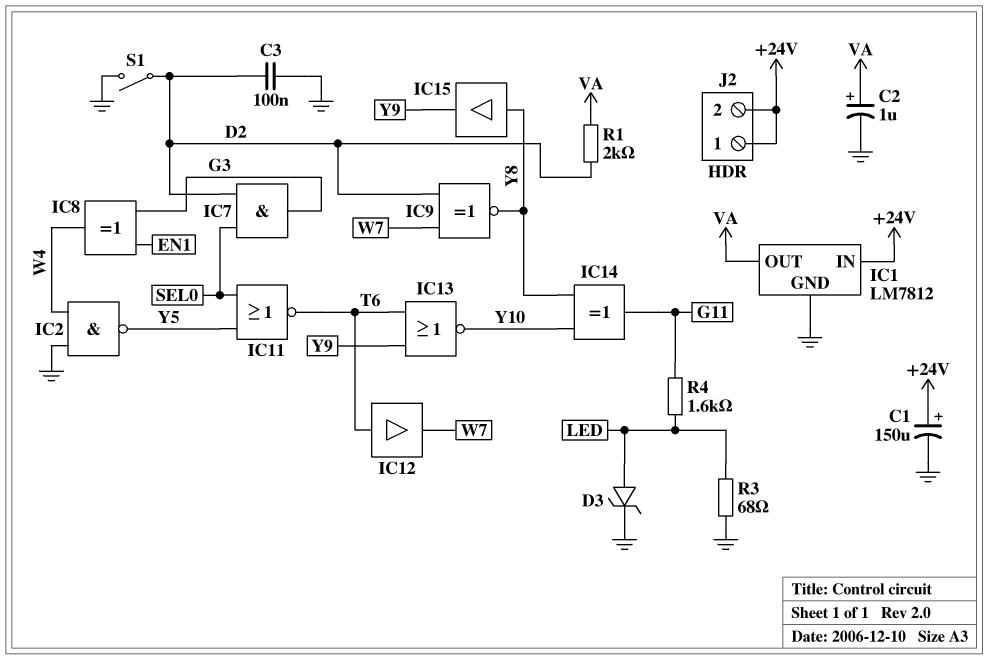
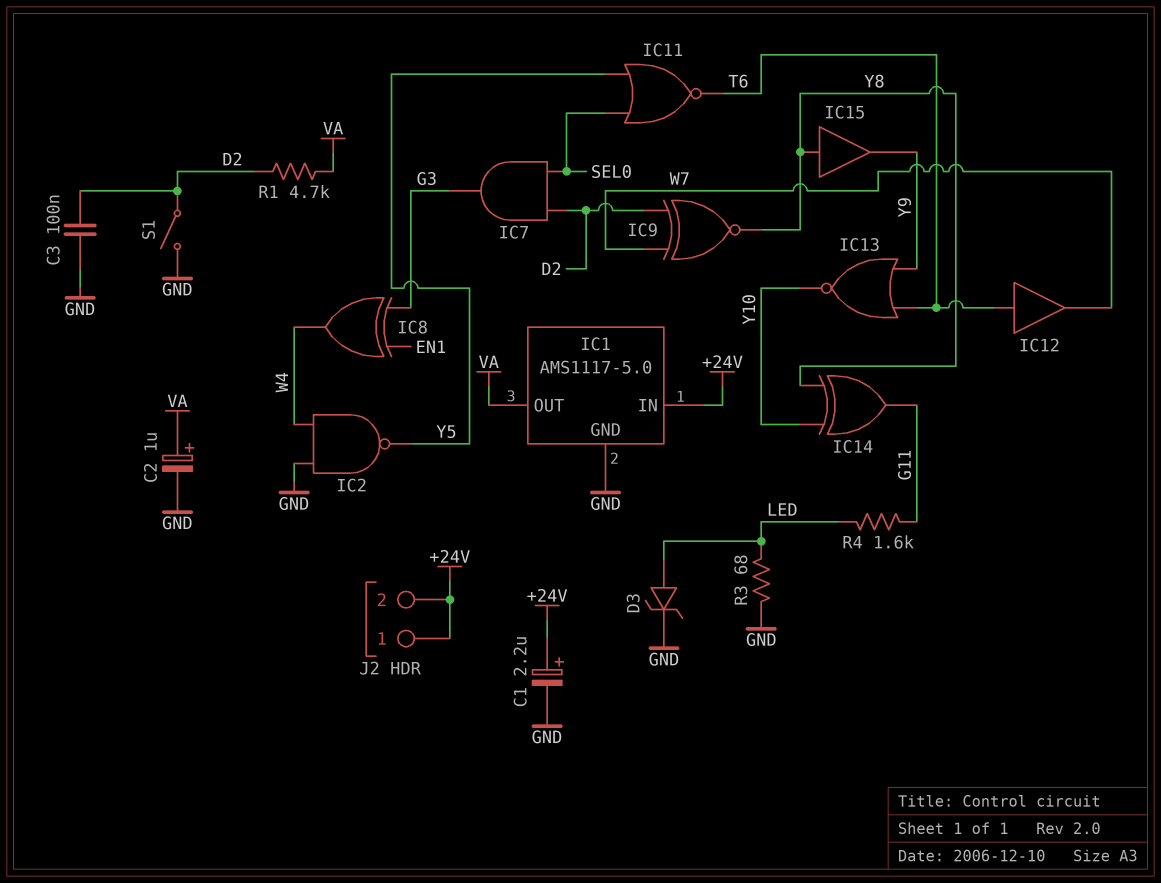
C1: 150uF (plus +24V, minus GND) -> 2.2uF (plus +24V, minus GND)
IC1: LM7812 -> AMS1117-5.0
R1: 2k (D2, VA) -> 4.7k (D2, VA)

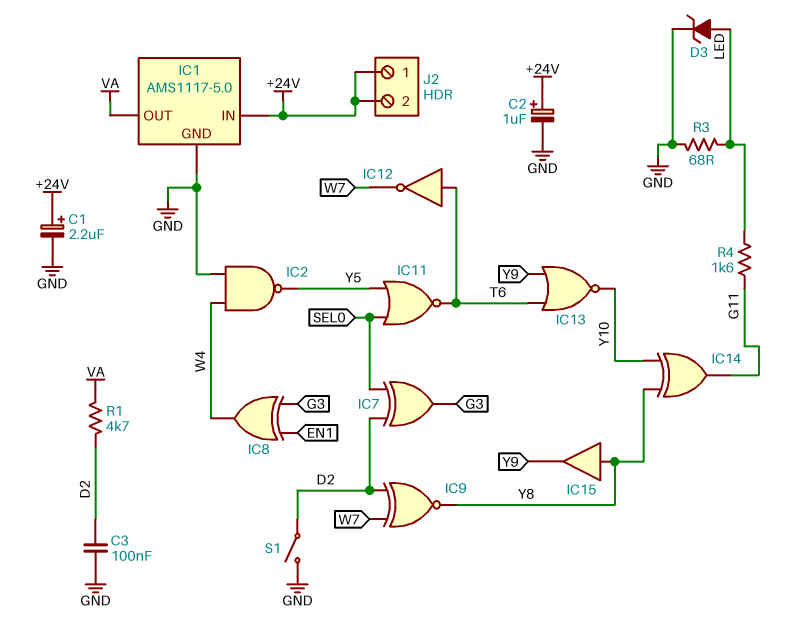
C2: 1uF (plus VA, minus GND) -> 1uF (plus +24V, minus GND)
IC7: AND (in D2, in SEL0, out G3) -> XOR (in D2, in SEL0, out G3)
IC12: buffer (in T6, out W7) -> NOT (in T6, out W7)

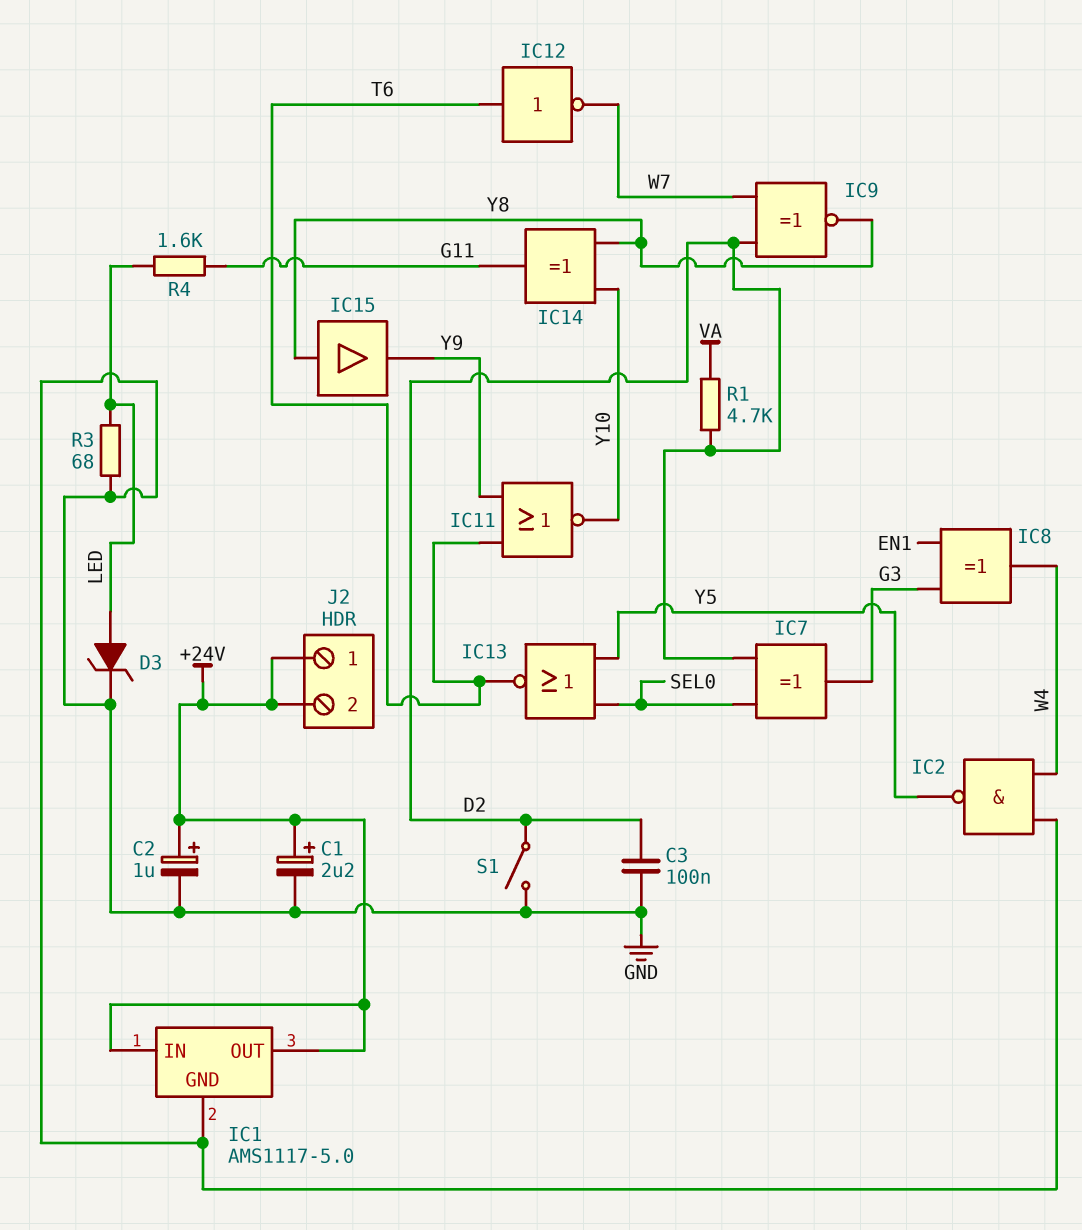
IC1 pin OUT: VA -> +24V
IC11: NOR (in SEL0, in Y5, out T6) -> NOR (in T6, in Y9, out Y10)
IC13: NOR (in T6, in Y9, out Y10) -> NOR (in SEL0, in Y5, out T6)

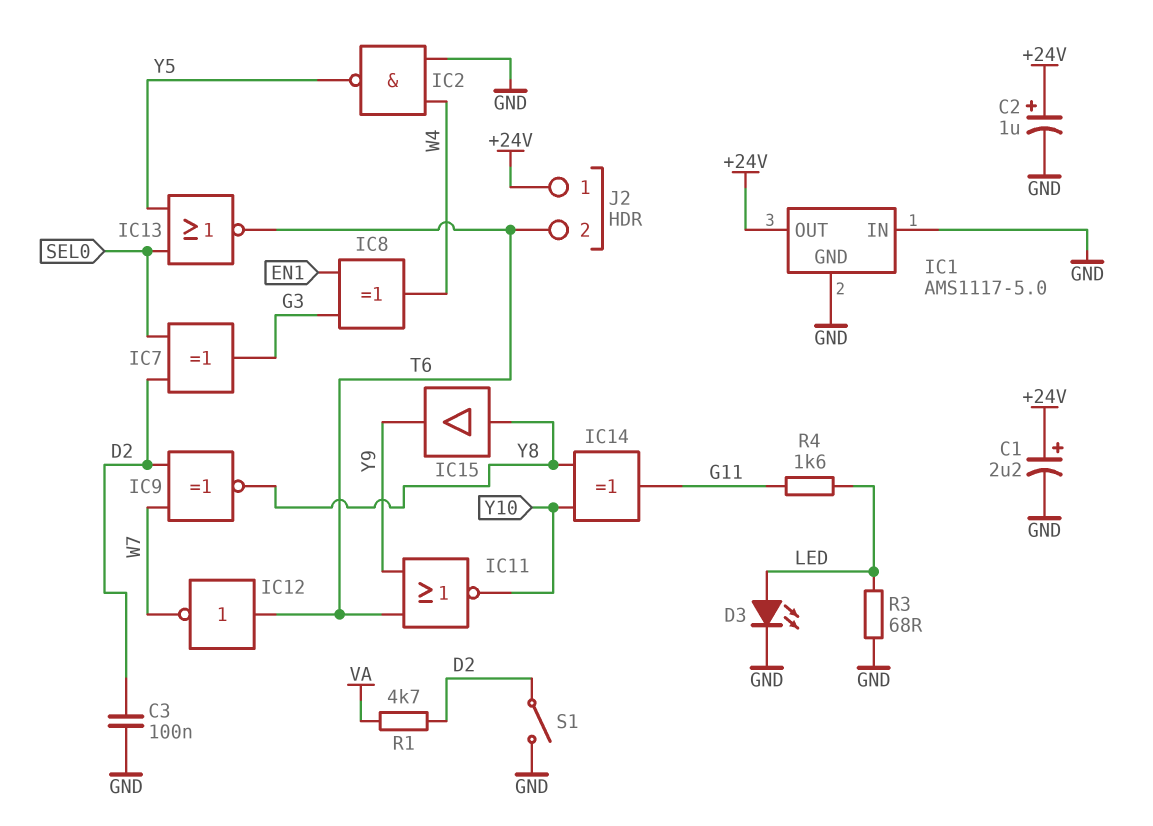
D3: zener (A LED, K GND) -> LED (A LED, K GND)
IC1 pin IN: +24V -> GND
J2 pin 2: +24V -> T6

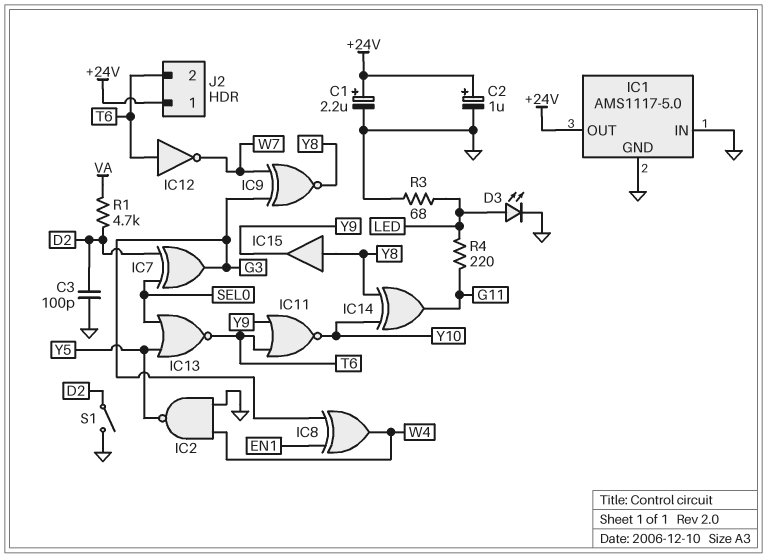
C3: 100nF (D2, GND) -> 100pF (D2, GND)
IC9: XNOR (in D2, in W7, out Y8) -> XNOR (in G3, in W7, out Y8)
R4: 1.6k (G11, LED) -> 220 (G11, LED)

